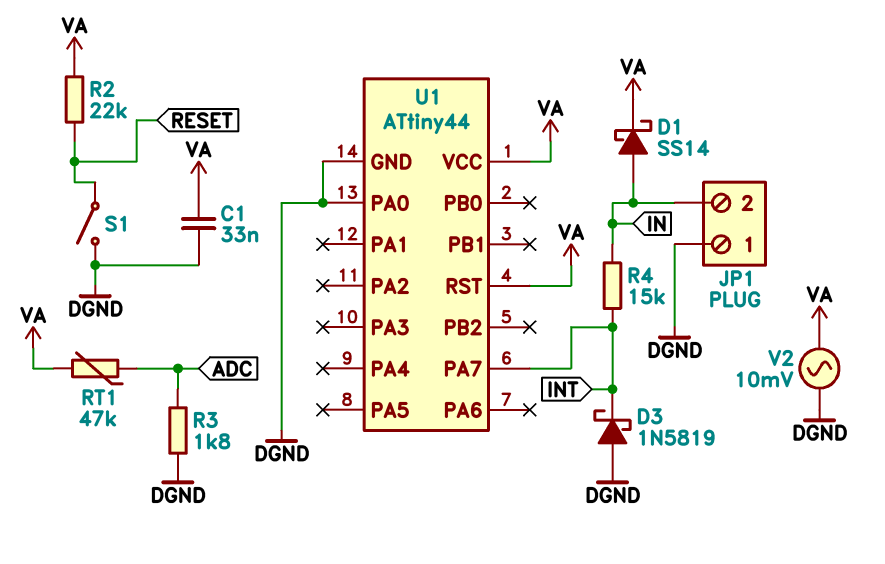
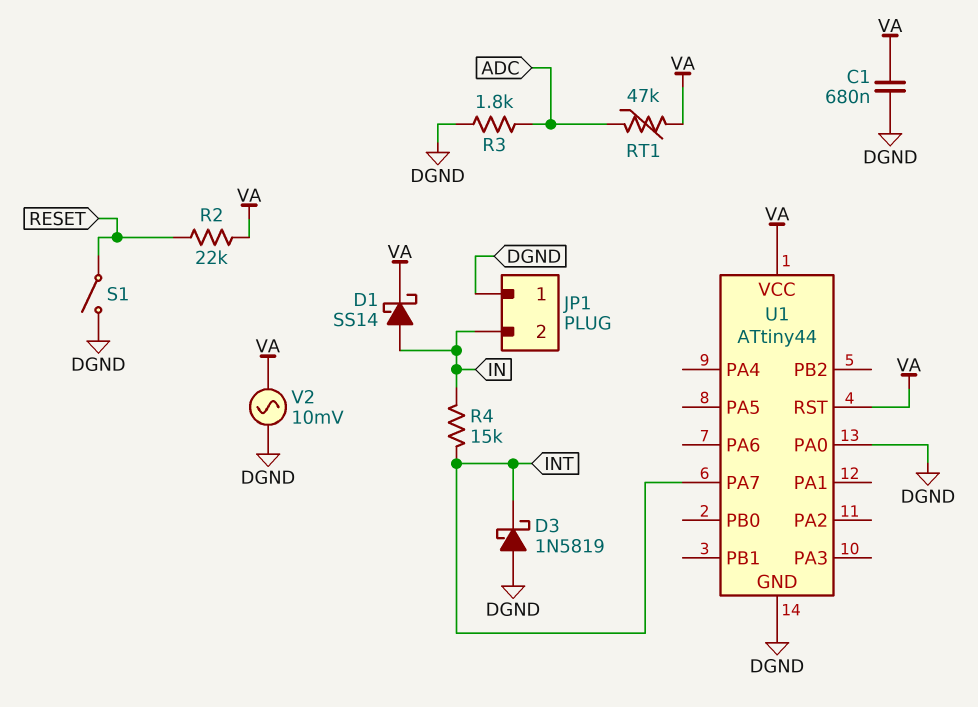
C1: 33nF (DGND, VA) -> 680nF (DGND, VA)

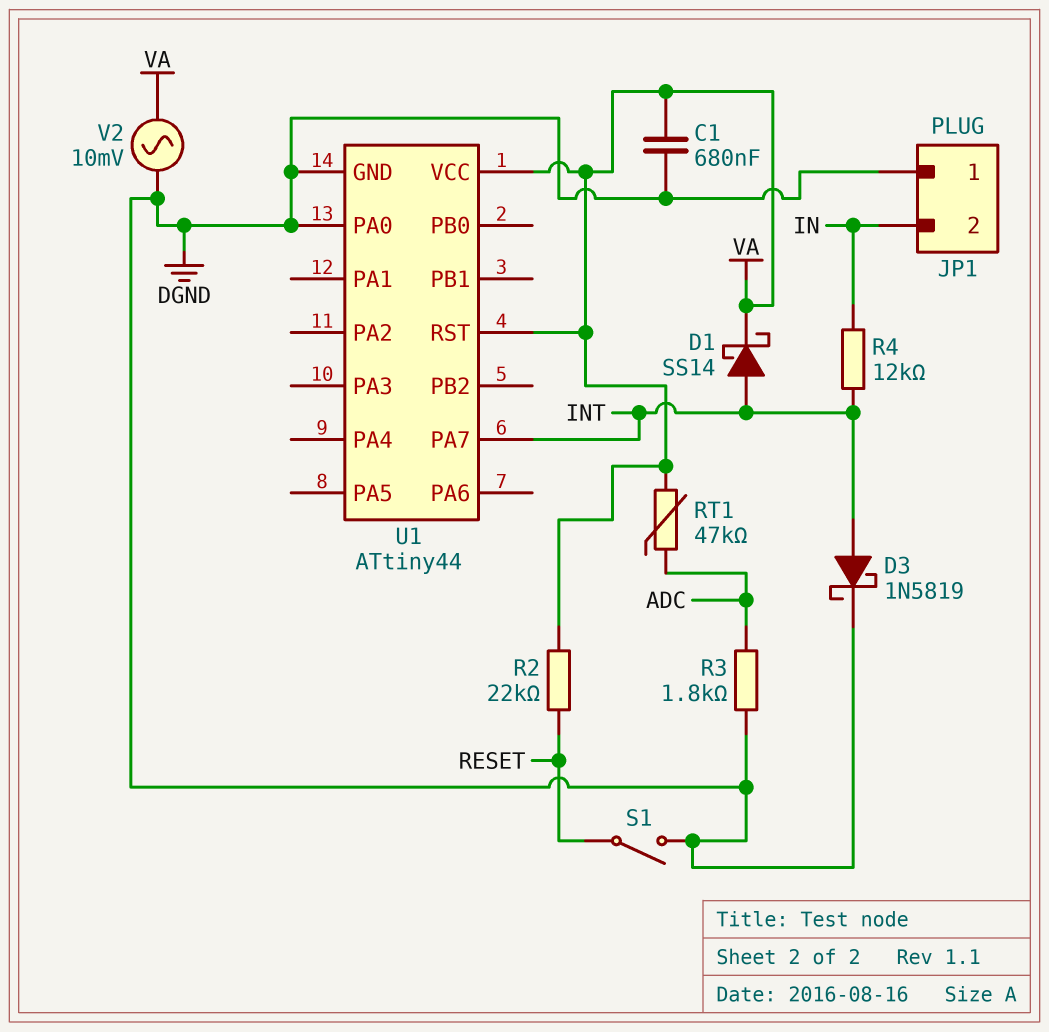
D1: schottky SS14 (A IN, K VA) -> schottky SS14 (A INT, K VA)
D3: schottky 1N5819 (A DGND, K INT) -> schottky 1N5819 (A INT, K DGND)
R4: 15k (IN, INT) -> 12k (IN, INT)

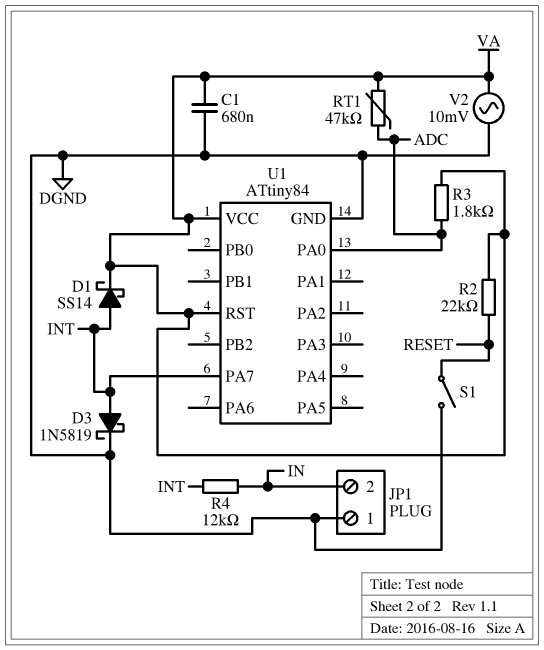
R3: 1.8k (ADC, DGND) -> 1.8k (ADC, VA)
U1: ATtiny44 -> ATtiny84
U1 pin PA0: DGND -> ADC

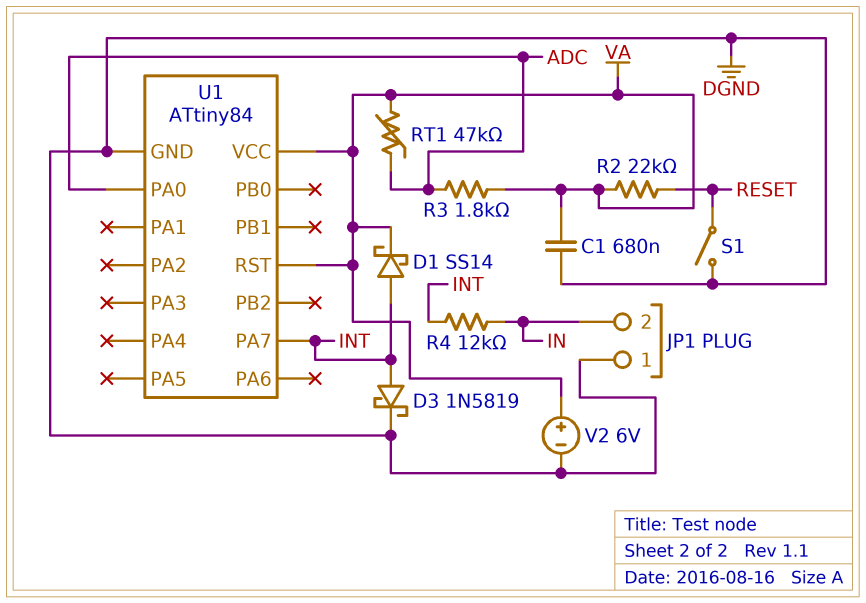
V2: AC 10mV (DGND, VA) -> 6V (plus VA, minus DGND)

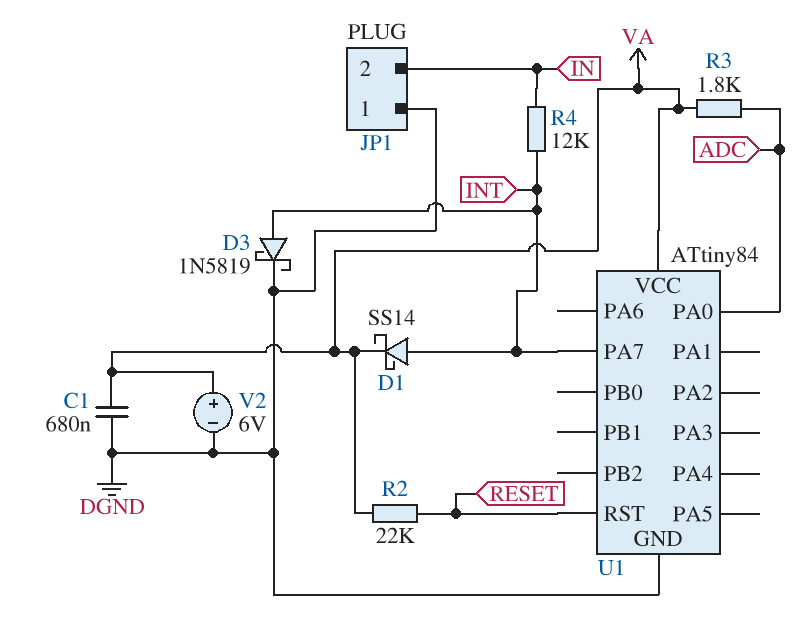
RT1: 47k (ADC, VA) -> none
S1: switch (DGND, RESET) -> none
U1 pin RST: VA -> RESET

